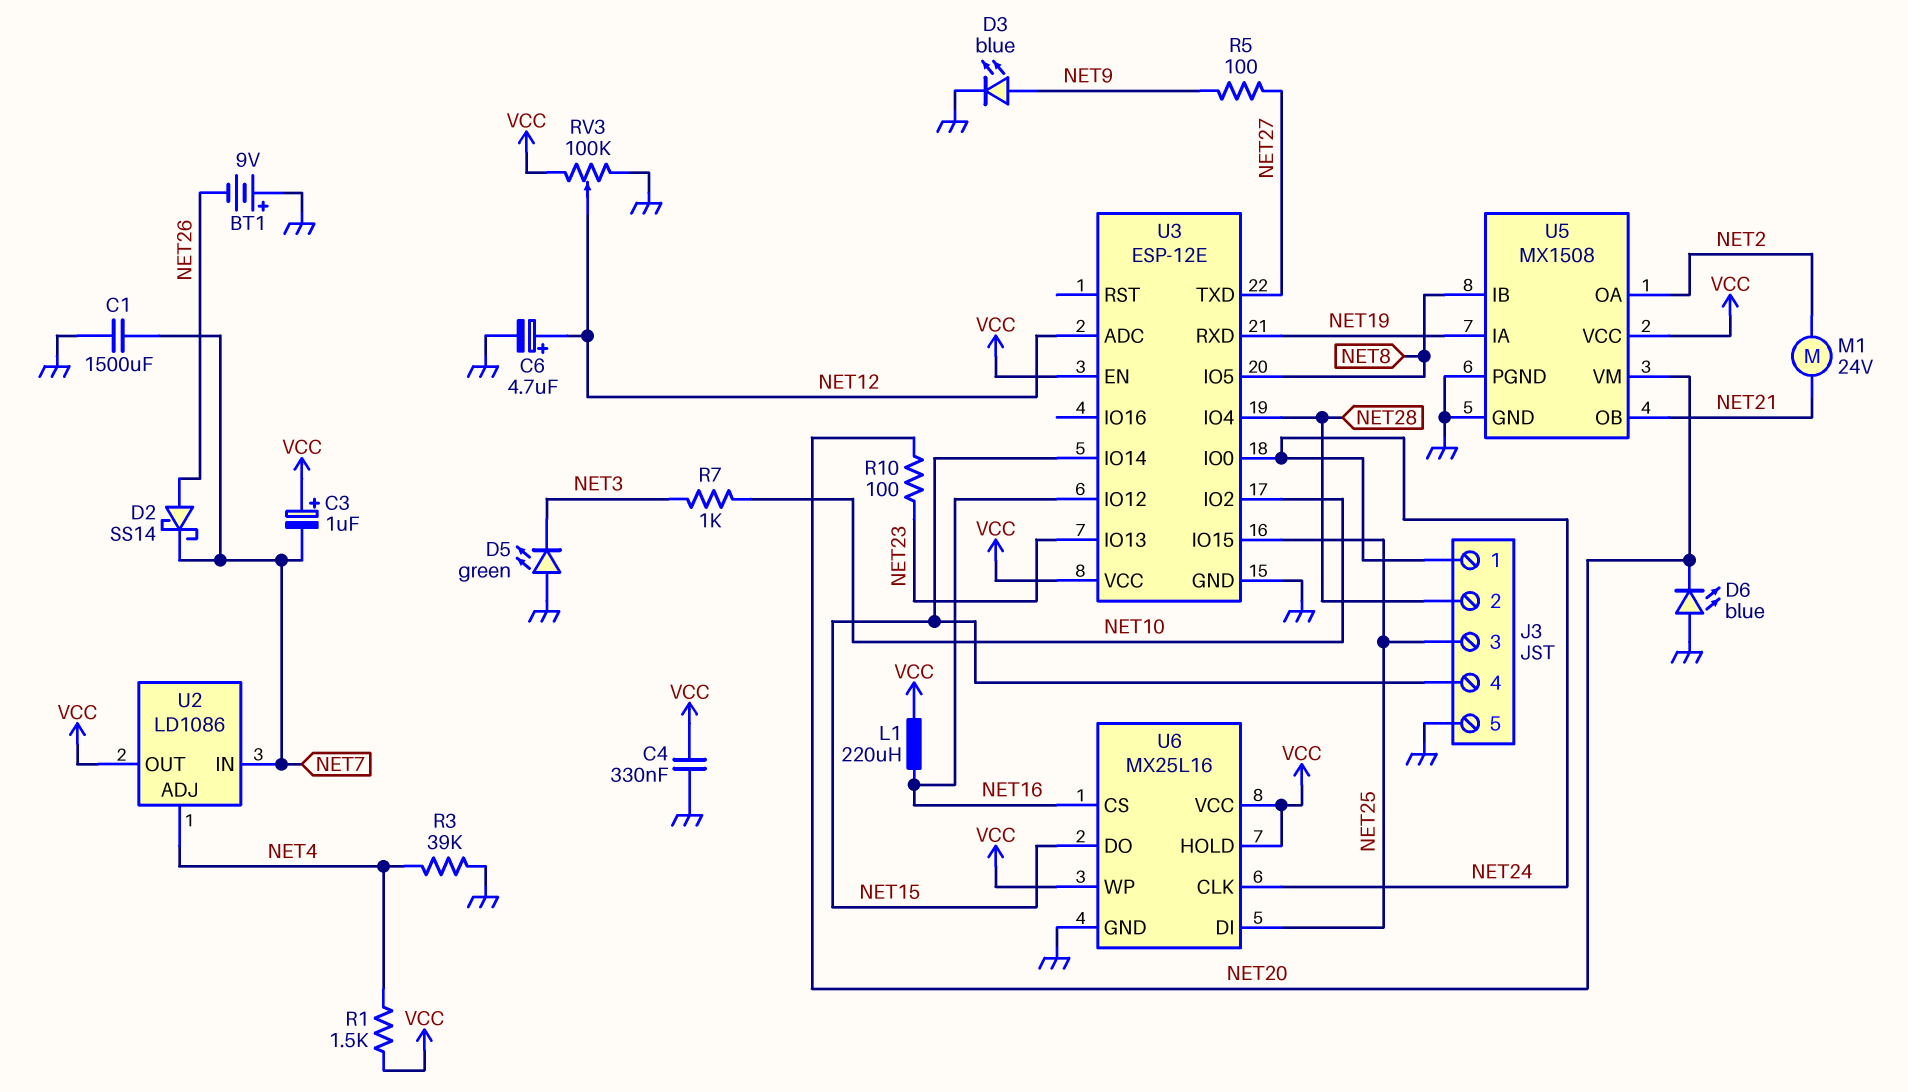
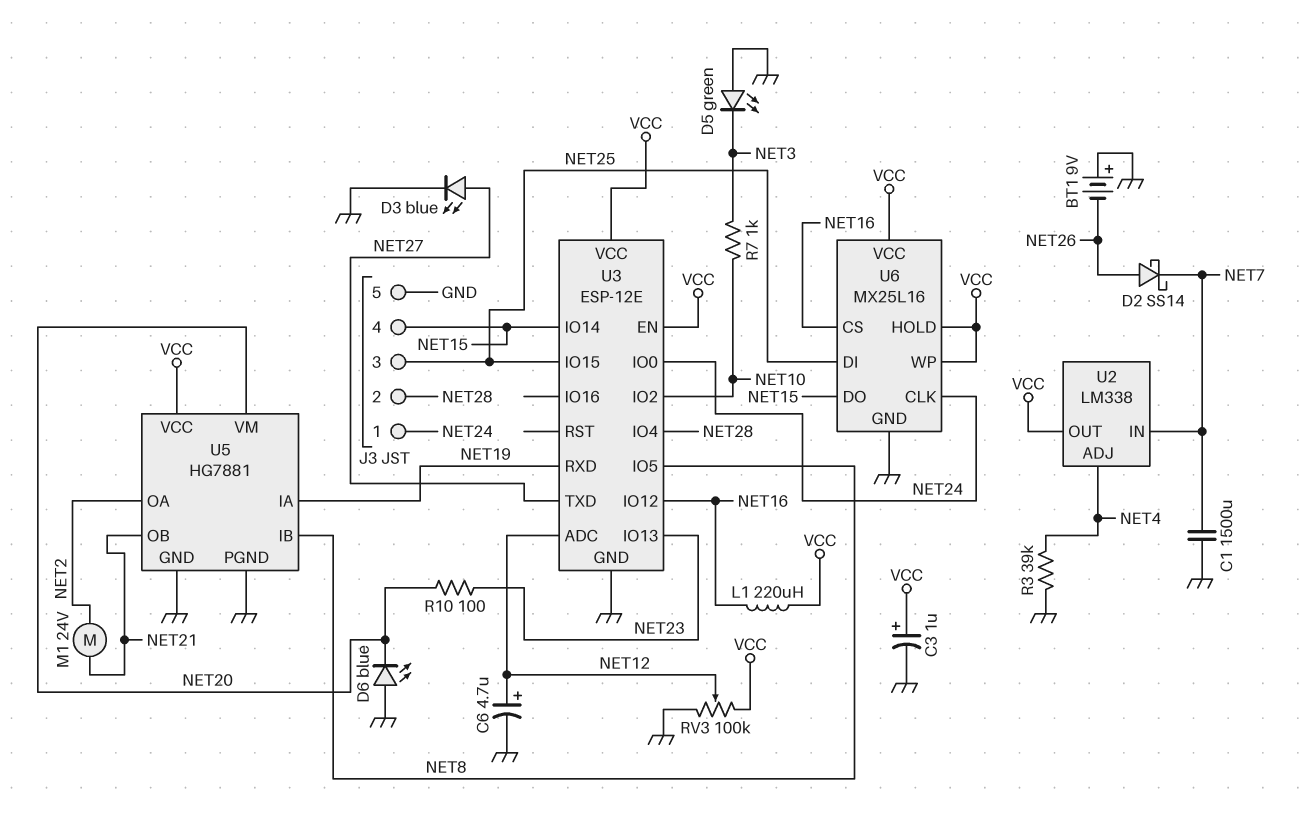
C3: 1uF (plus VCC, minus NET7) -> 1uF (plus VCC, minus GND)
C4: 330nF (GND, VCC) -> none
D3: LED blue (A NET9, K GND) -> LED blue (A NET27, K GND)
R1: 1.5k (NET4, VCC) -> none
R5: 100 (NET9, NET27) -> none
U2: LD1086 -> LM338
U5: MX1508 -> HG7881

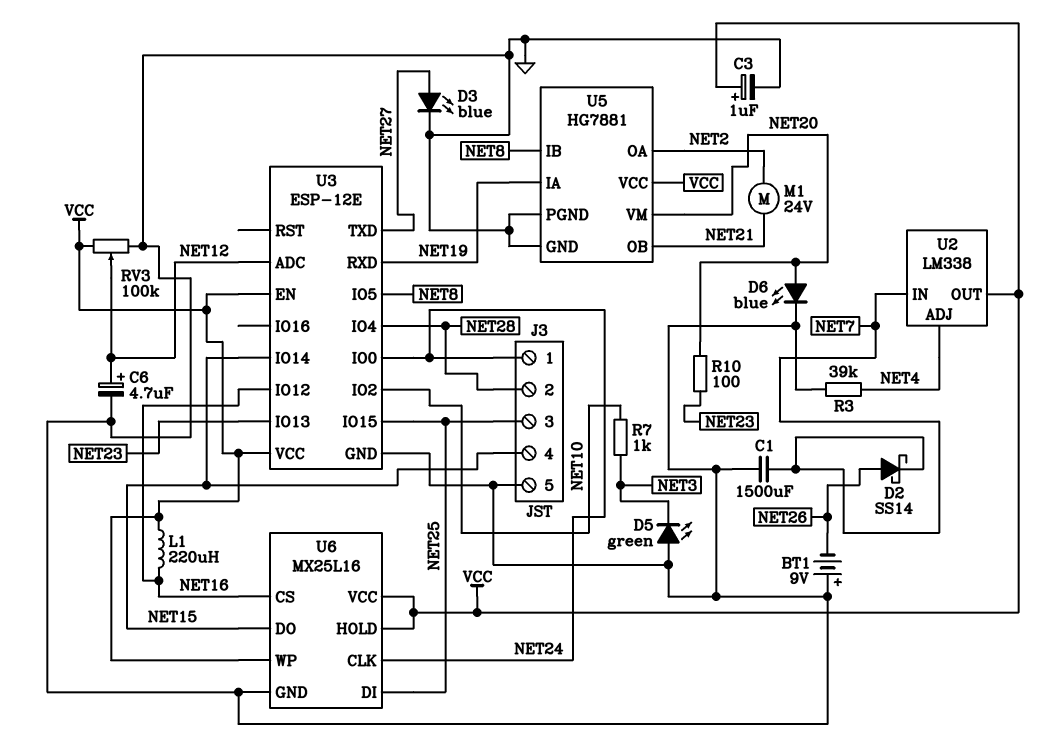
D6: LED blue (A GND, K NET20) -> LED blue (A NET20, K GND)

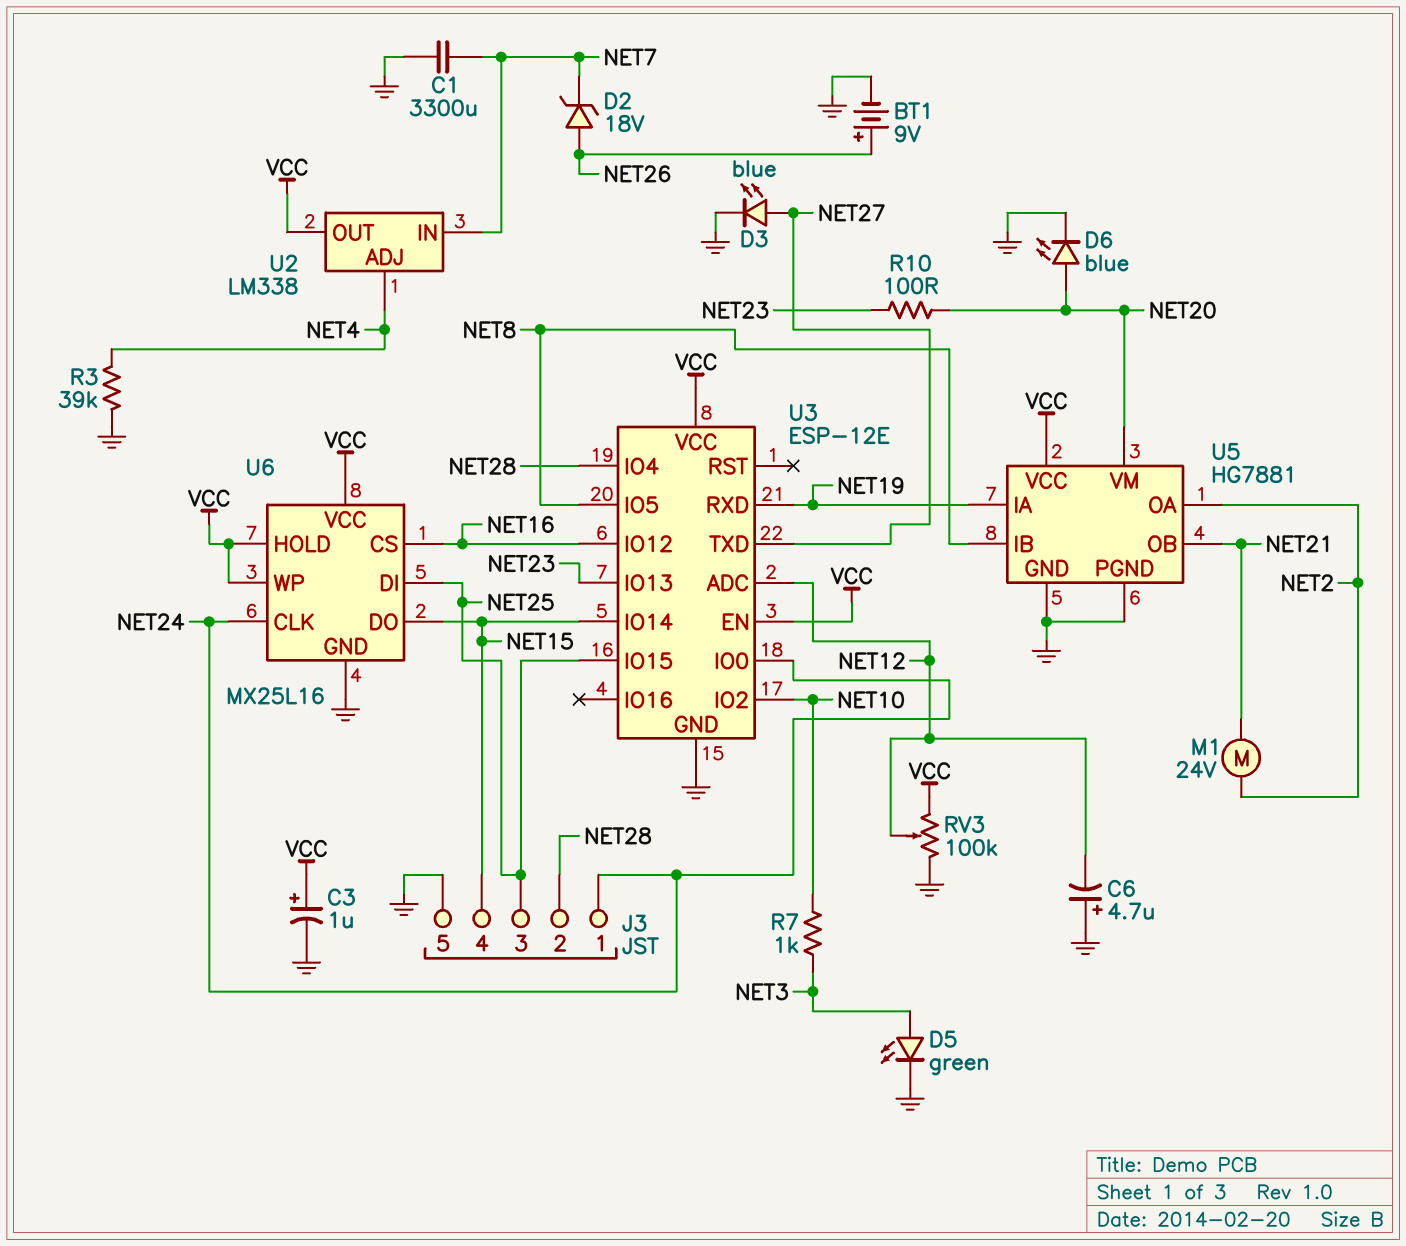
BT1: 9V (plus GND, minus NET26) -> 9V (plus NET26, minus GND)
C1: 1500uF (GND, NET7) -> 3300uF (GND, NET7)
C6: 4.7uF (plus NET12, minus GND) -> 4.7uF (plus GND, minus NET12)
D2: schottky SS14 (A NET26, K NET7) -> zener 18V (A NET26, K NET7)
D5: LED green (A GND, K NET3) -> LED green (A NET3, K GND)
L1: 220uH (NET16, VCC) -> none

